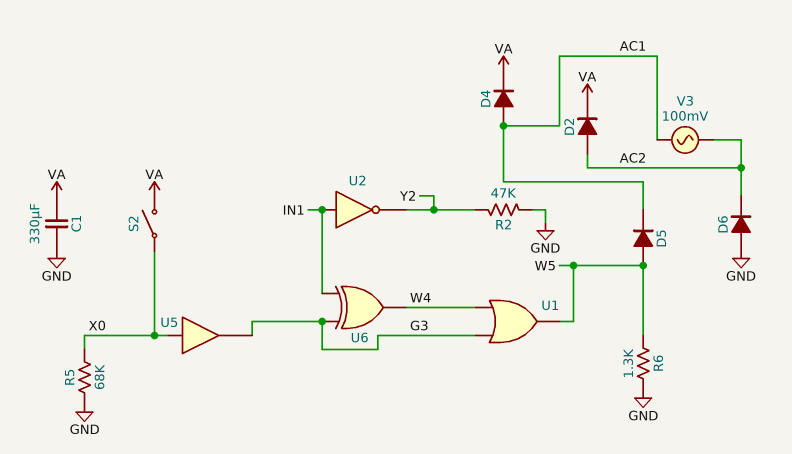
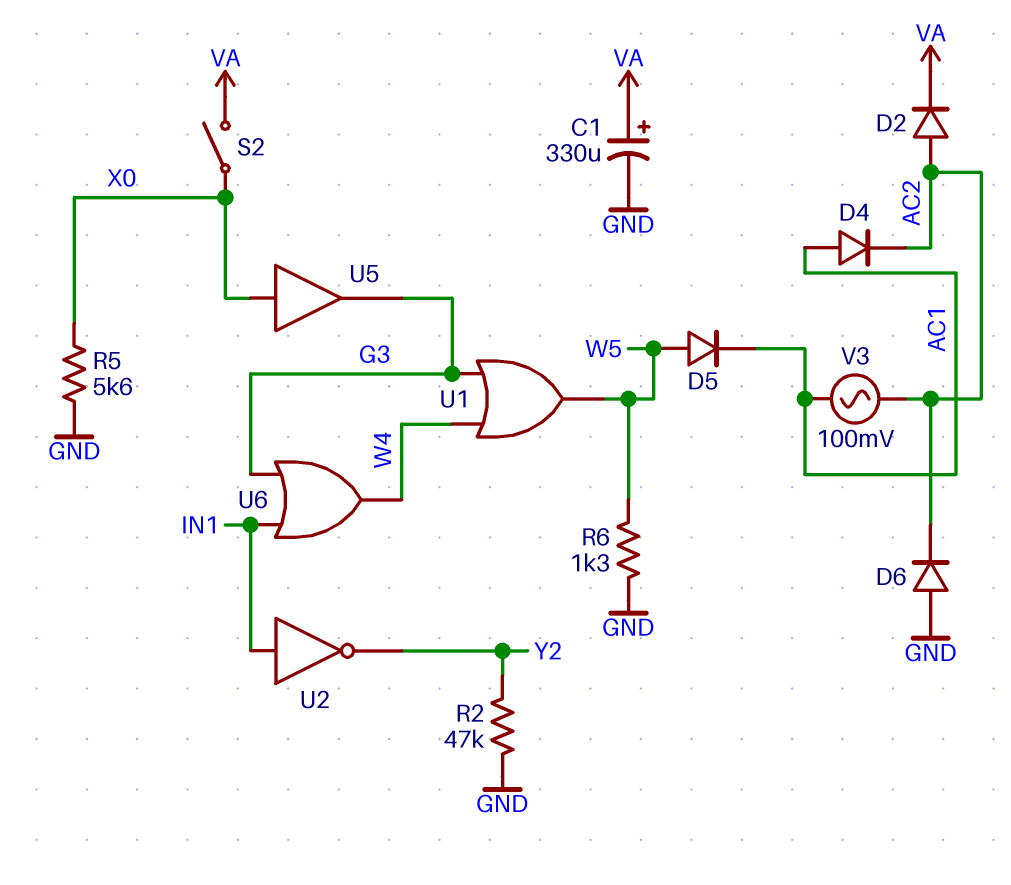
C1: 330uF (GND, VA) -> 330uF (plus VA, minus GND)
D4: diode (A AC1, K VA) -> diode (A AC1, K AC2)
R5: 68k (GND, X0) -> 5.6k (GND, X0)
U6: XOR (in G3, in IN1, out W4) -> OR (in G3, in IN1, out W4)

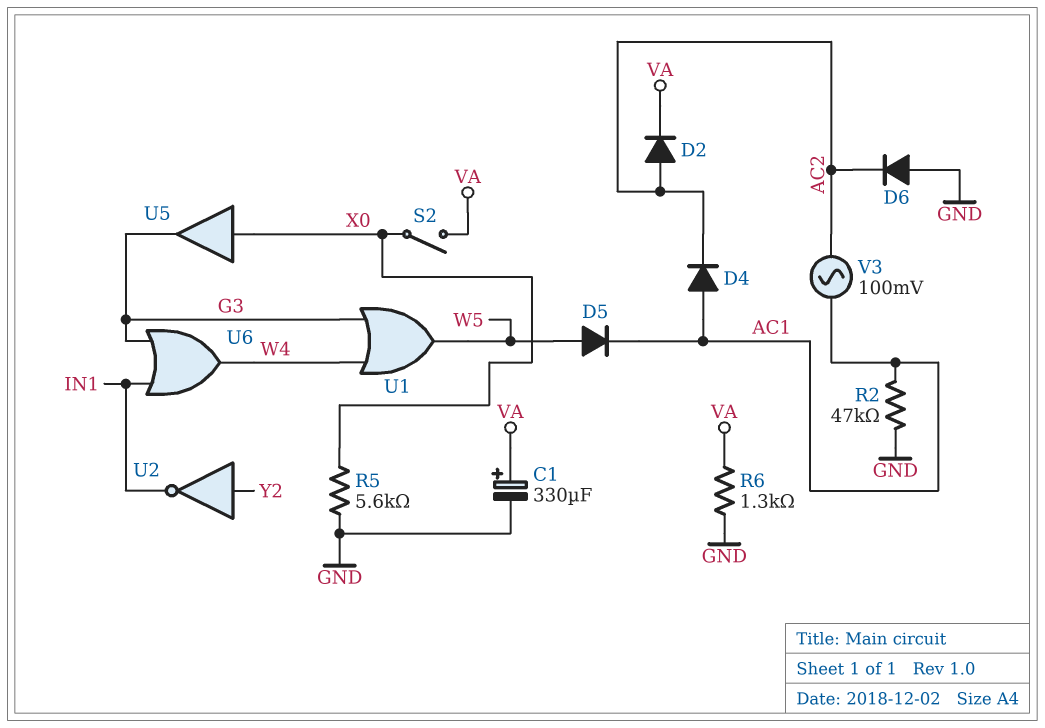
R2: 47k (GND, Y2) -> 47k (AC1, GND)
R6: 1.3k (GND, W5) -> 1.3k (GND, VA)
U2: NOT (in IN1, out Y2) -> NOT (in Y2, out IN1)

